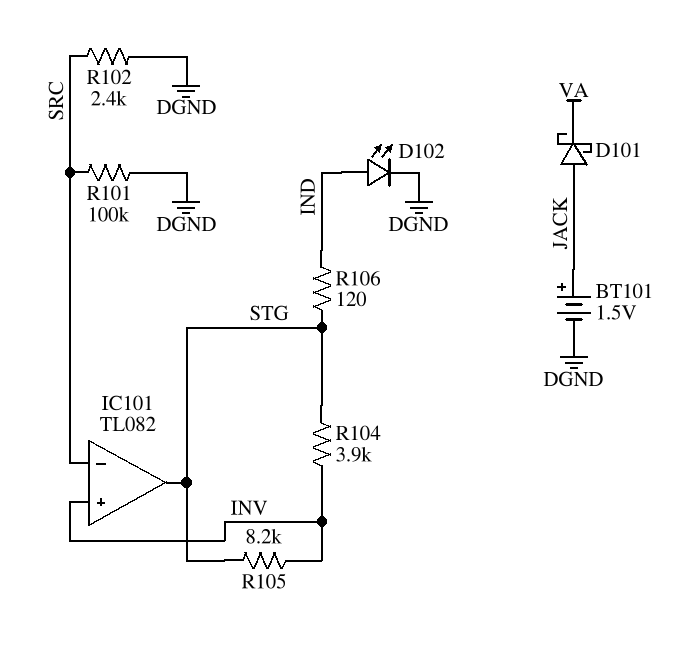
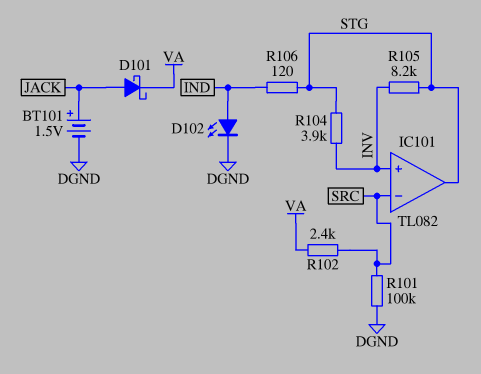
R102: 2.4k (DGND, SRC) -> 2.4k (SRC, VA)

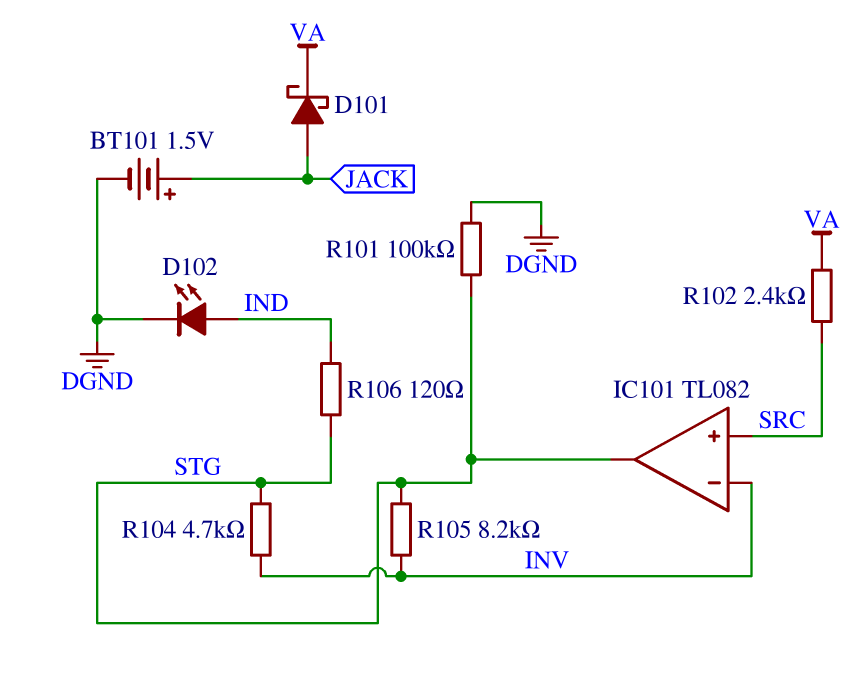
IC101 pin in+: INV -> SRC
IC101 pin in-: SRC -> INV
R101: 100k (DGND, SRC) -> 100k (DGND, STG)
R104: 3.9k (INV, STG) -> 4.7k (INV, STG)

